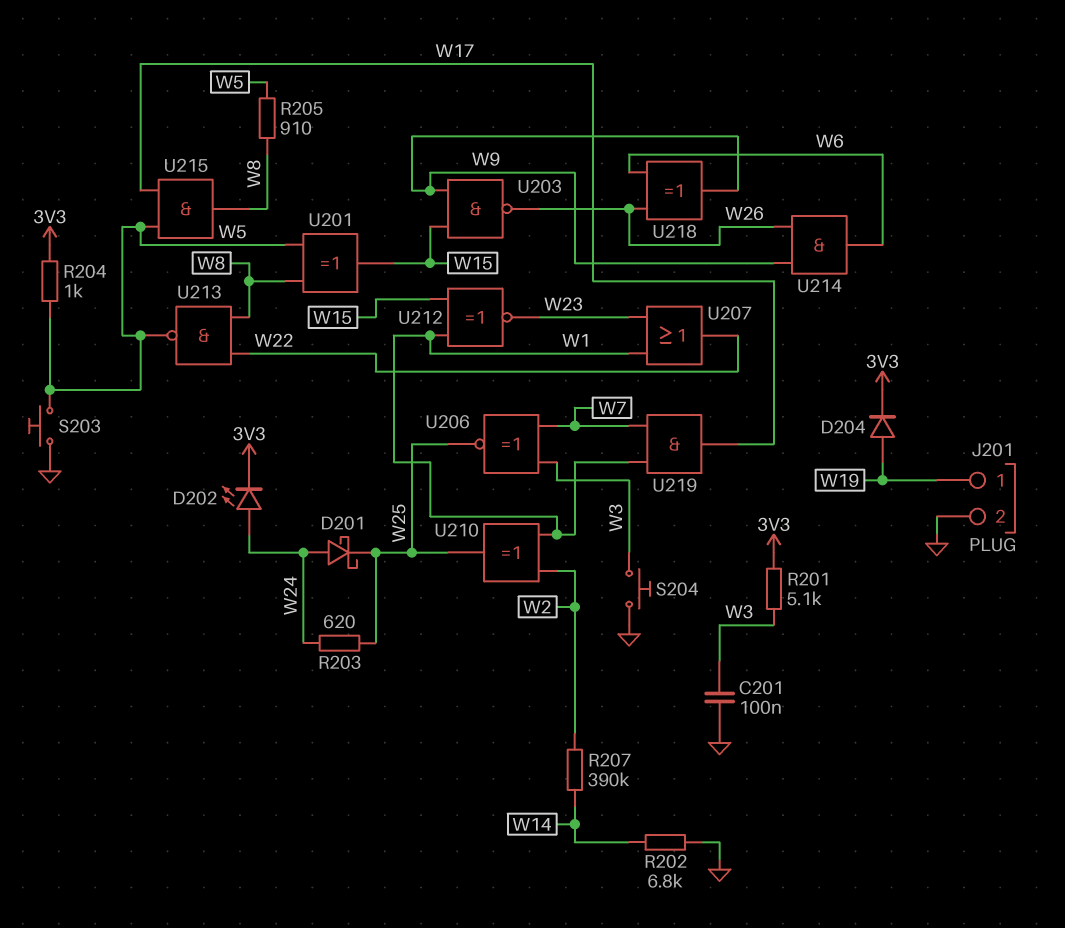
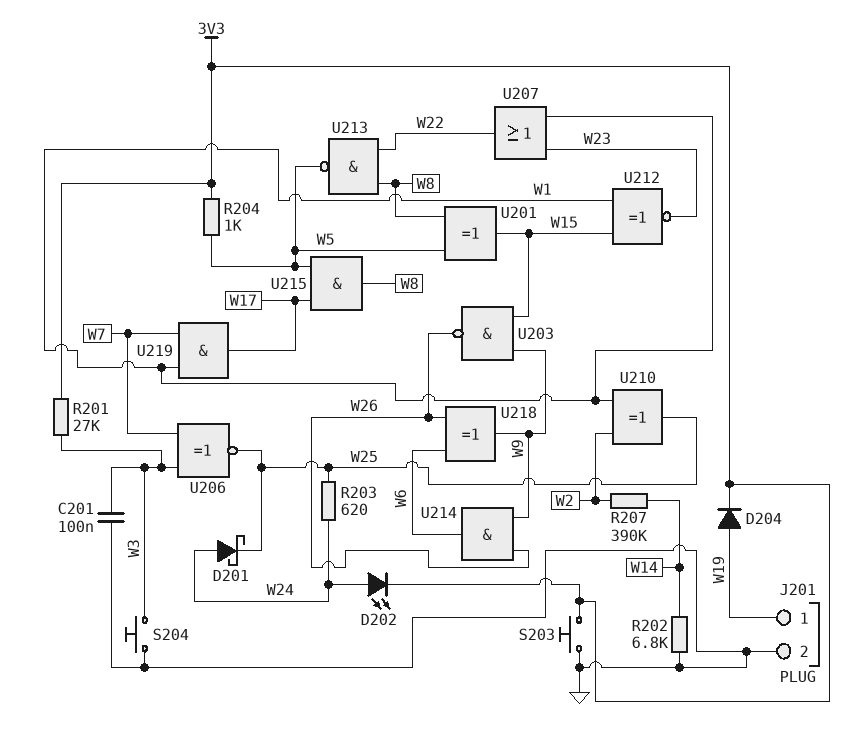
R201: 5.1k (3V3, W3) -> 27k (3V3, W3)
R205: 910 (W5, W8) -> none
S203: button (GND, W5) -> button (3V3, GND)

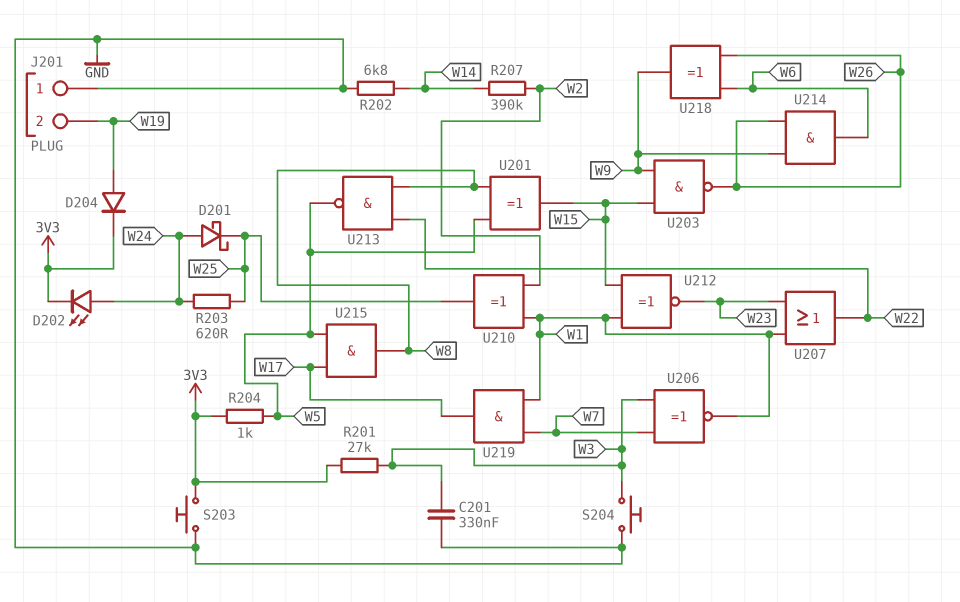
C201: 100nF (GND, W3) -> 330nF (GND, W3)
J201 pin 1: W19 -> GND
J201 pin 2: GND -> W19
U206: XNOR (in W3, in W7, out W25) -> XNOR (in W3, in W7, out W1)

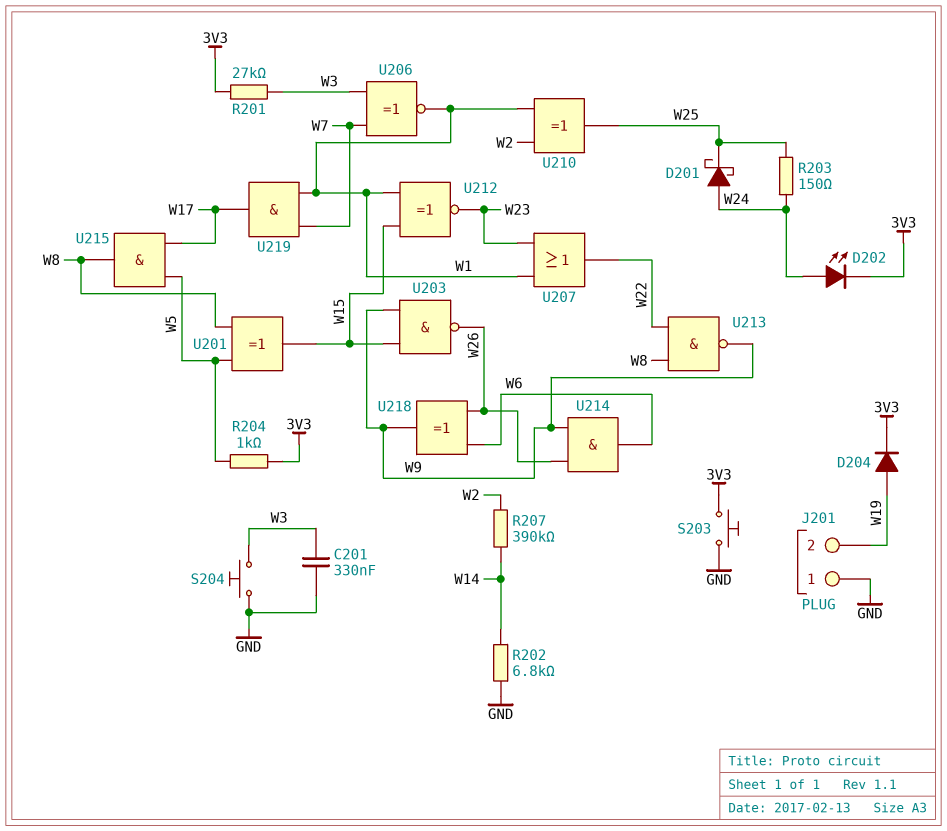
R203: 620 (W24, W25) -> 150 (W24, W25)
U213: NAND (in W8, in W22, out W5) -> NAND (in W8, in W22, out W9)

